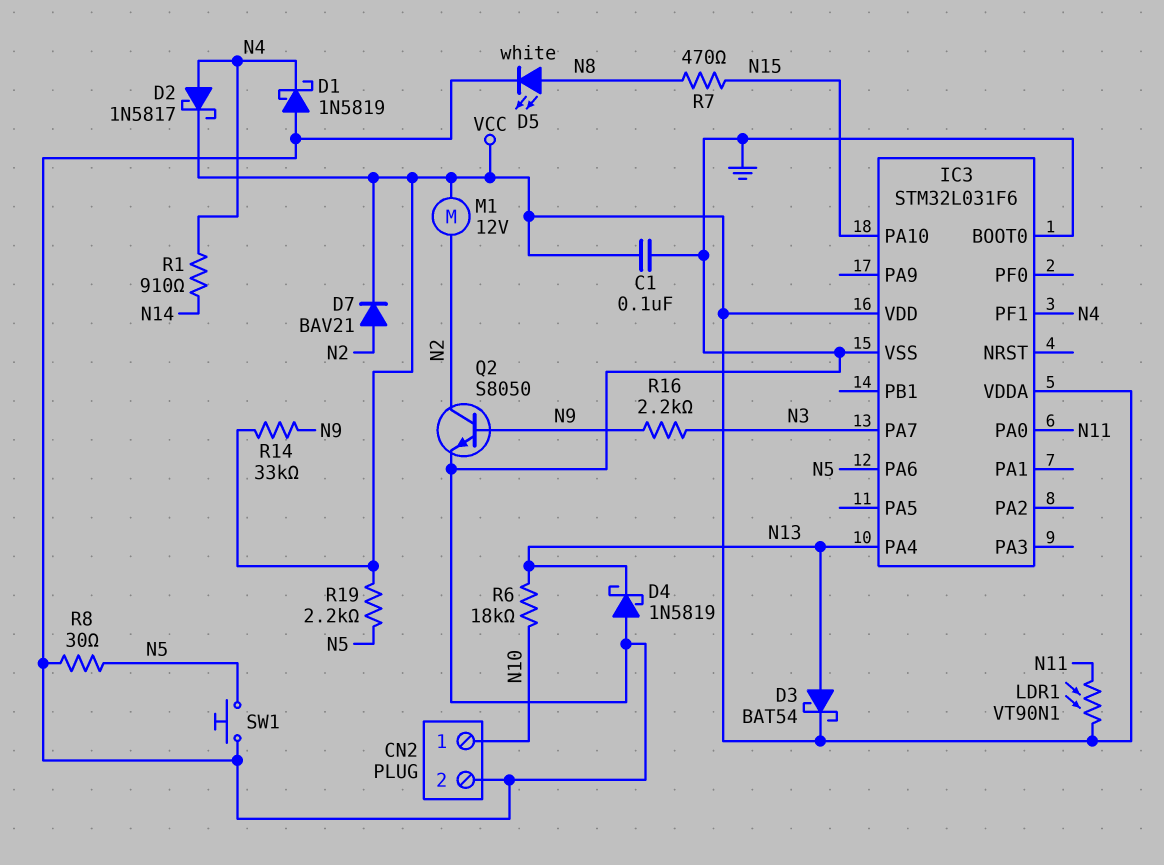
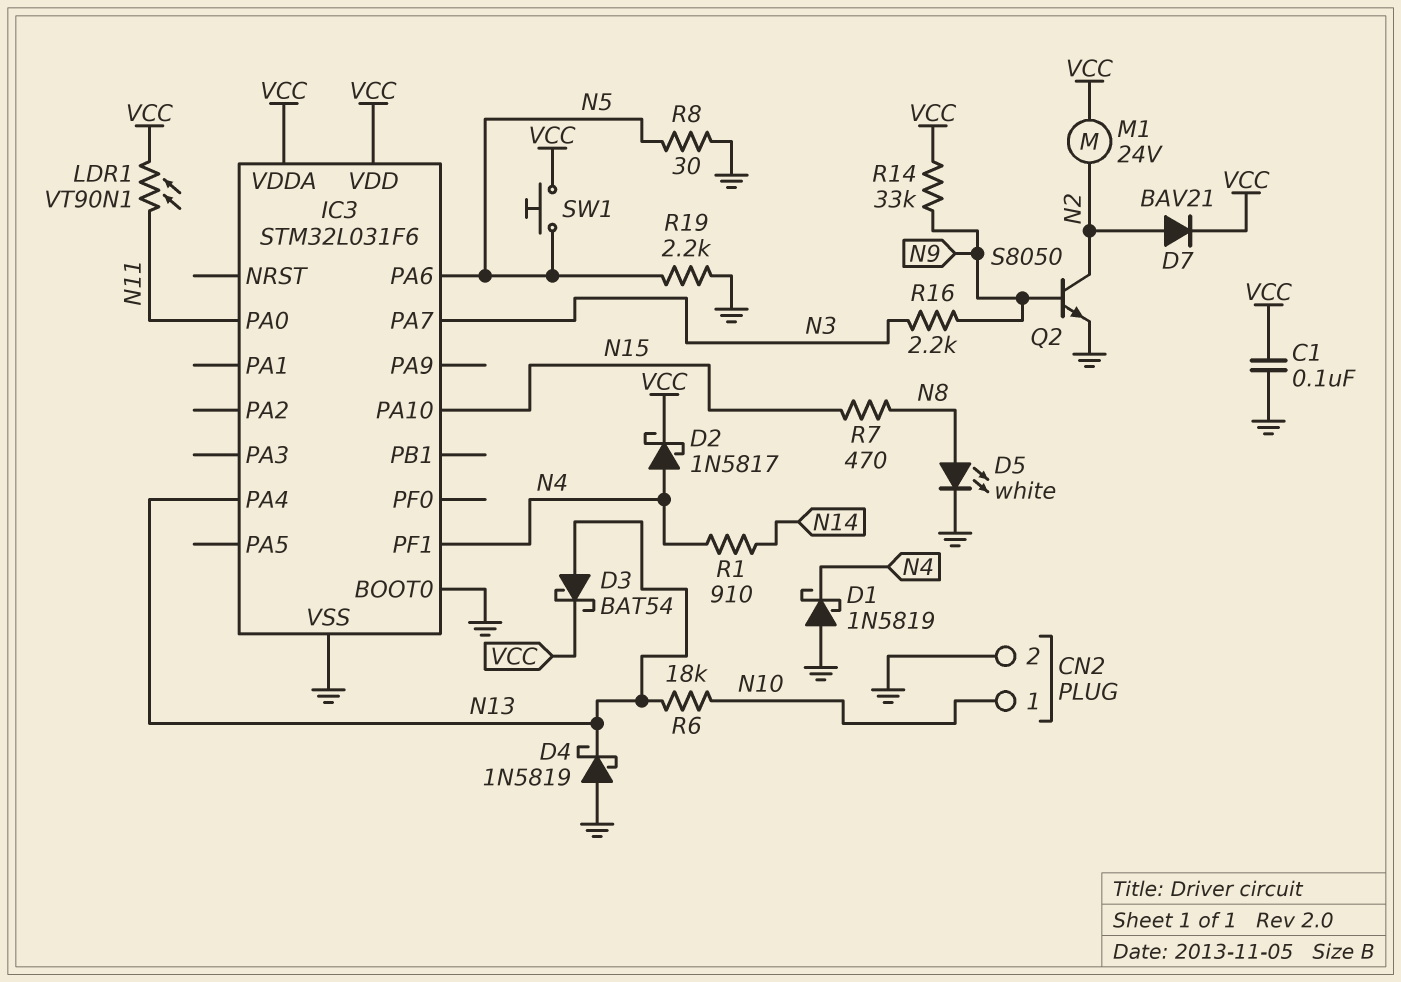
M1: motor 12V (N2, VCC) -> motor 24V (N2, VCC)
R19: 2.2k (N5, VCC) -> 2.2k (GND, N5)
SW1: button (GND, N5) -> button (N5, VCC)

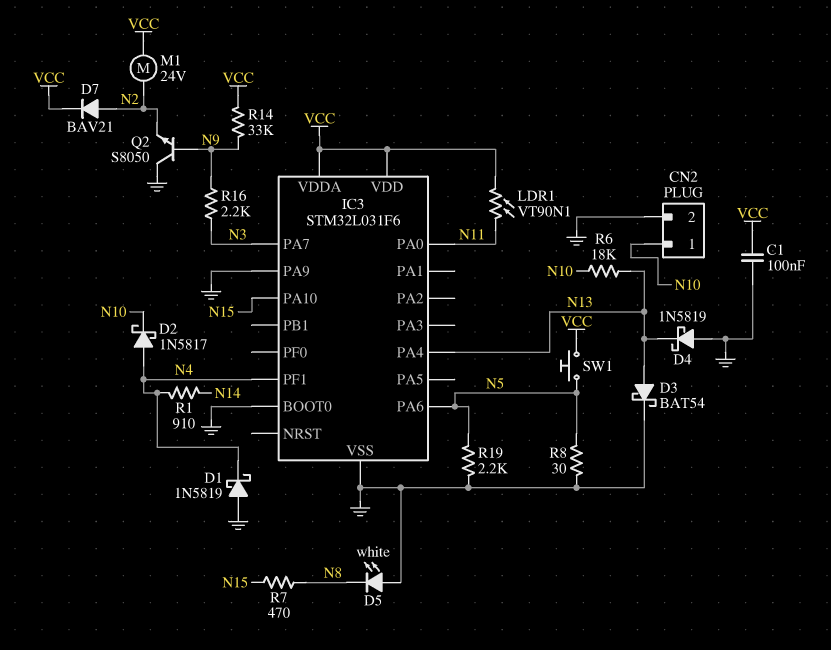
D2: schottky 1N5817 (A N4, K VCC) -> schottky 1N5817 (A N4, K N10)
D3: schottky BAT54 (A N13, K VCC) -> schottky BAT54 (A N13, K GND)
D5: LED white (A N8, K GND) -> LED white (A GND, K N8)
IC3 pin PA9: none -> GND
Q2: NPN S8050 (B N9, C N2, E GND) -> NPN S8050 (B N9, C GND, E N2)

